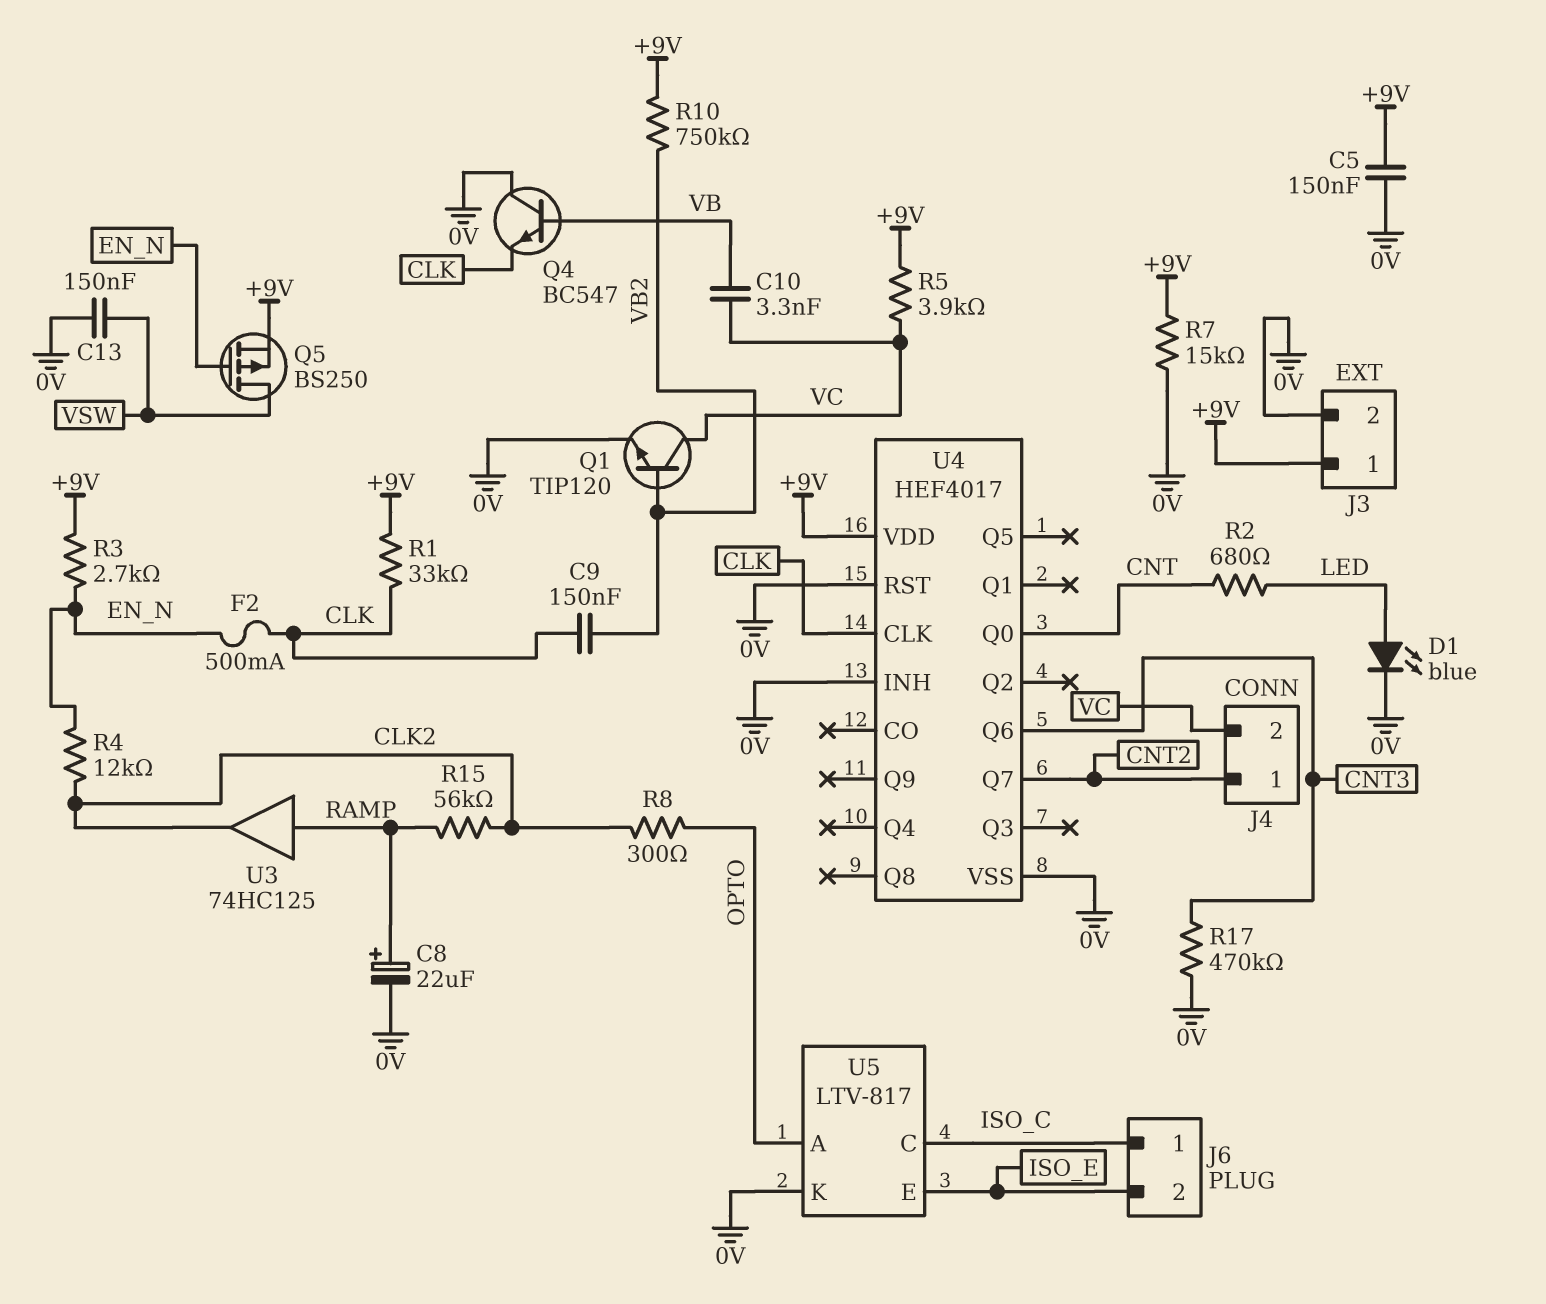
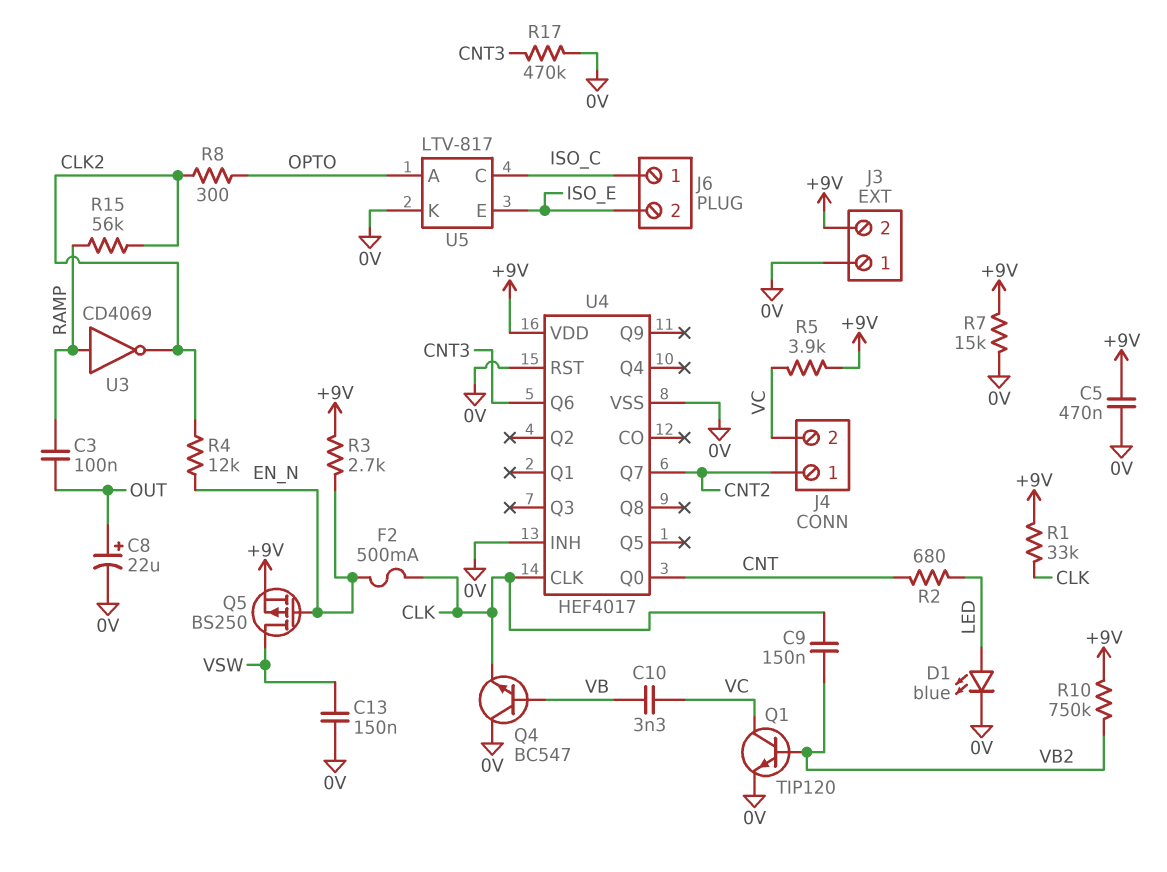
C3: none -> 100nF (OUT, RAMP)
C5: 150nF (+9V, 0V) -> 470nF (+9V, 0V)
C8: 22uF (plus RAMP, minus 0V) -> 22uF (plus OUT, minus 0V)
J3 pin 1: +9V -> 0V
J3 pin 2: 0V -> +9V
U3: buffer 74HC125 (in RAMP, out CLK2) -> NOT CD4069 (in RAMP, out CLK2)

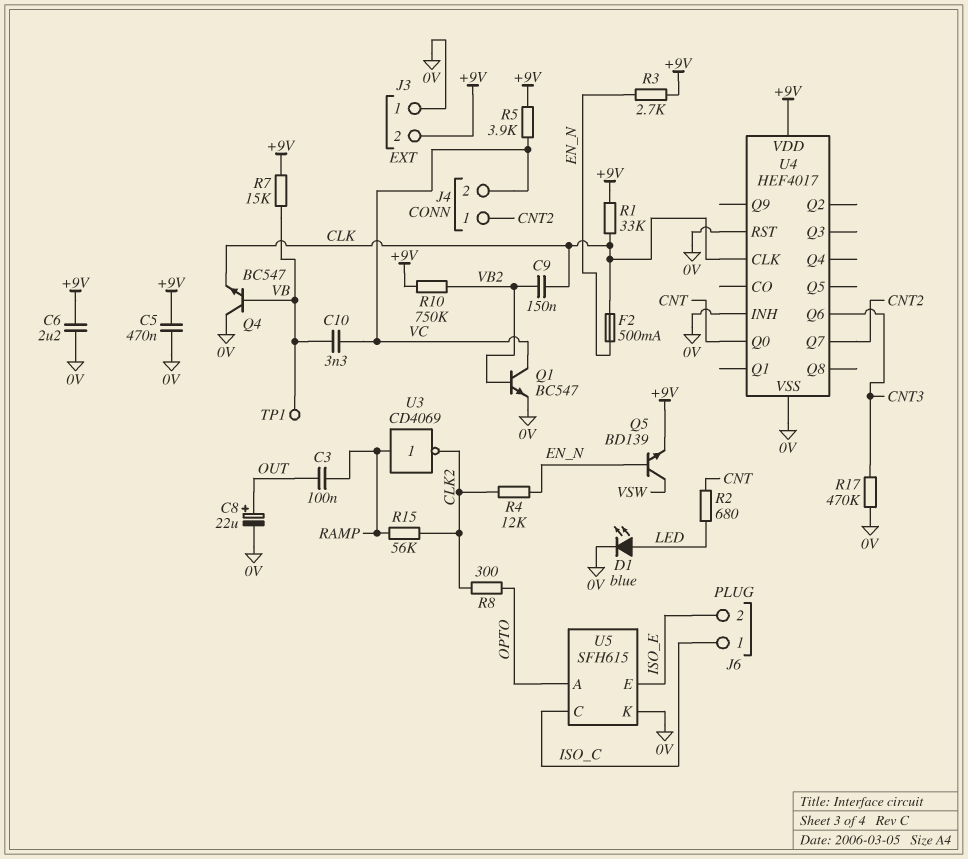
C6: none -> 2.2uF (+9V, 0V)
C13: 150nF (0V, VSW) -> none
Q1: NPN TIP120 (B VB2, C VC, E 0V) -> NPN BC547 (B VB2, C VC, E 0V)
Q5: PMOS BS250 (G EN_N, D VSW, S +9V) -> NPN BD139 (B EN_N, C VSW, E +9V)
R7: 15k (+9V, 0V) -> 15k (+9V, VB)
TP1: none -> test point (VB)
U5: LTV-817 -> SFH615

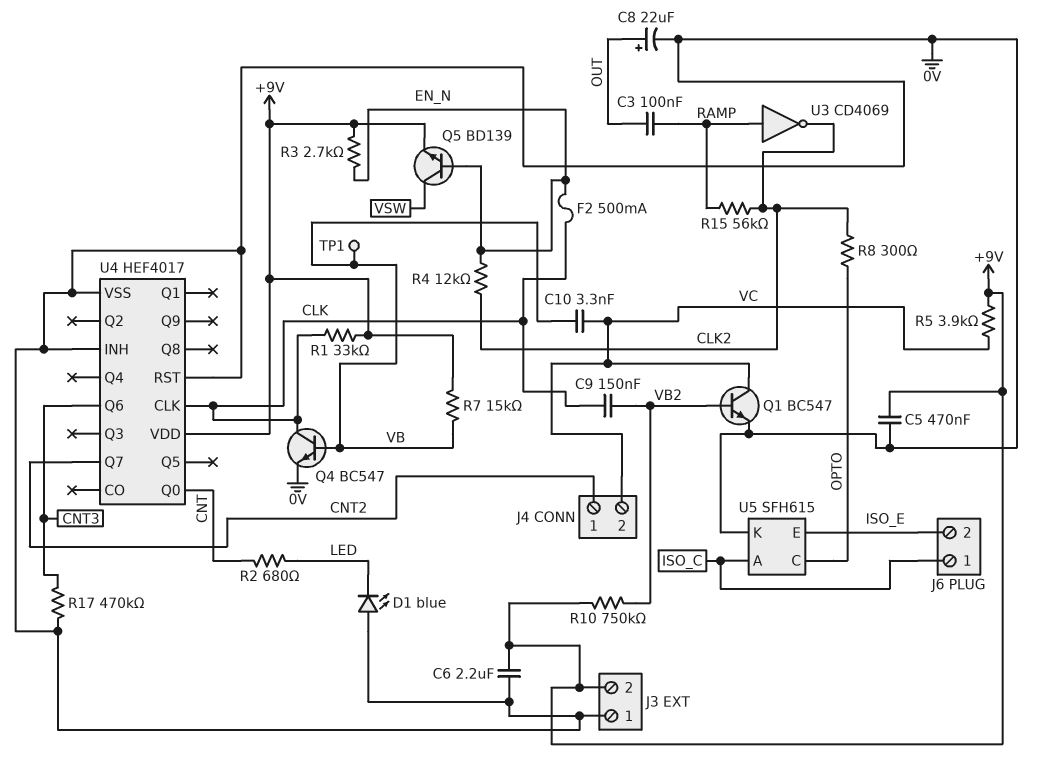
D1: LED blue (A LED, K 0V) -> LED blue (A 0V, K LED)
Q4: NPN BC547 (B VB, C 0V, E CLK) -> NPN BC547 (B VB, C CLK, E 0V)
U5 pin A: OPTO -> ISO_C
U5 pin C: ISO_C -> OPTO

